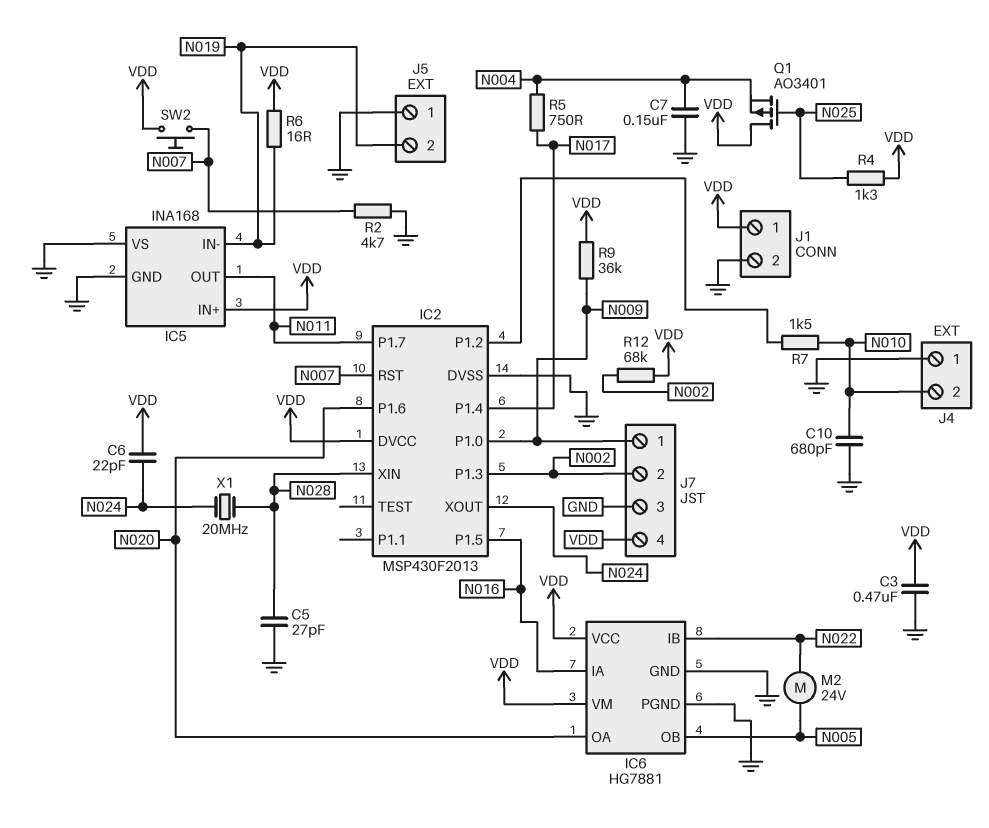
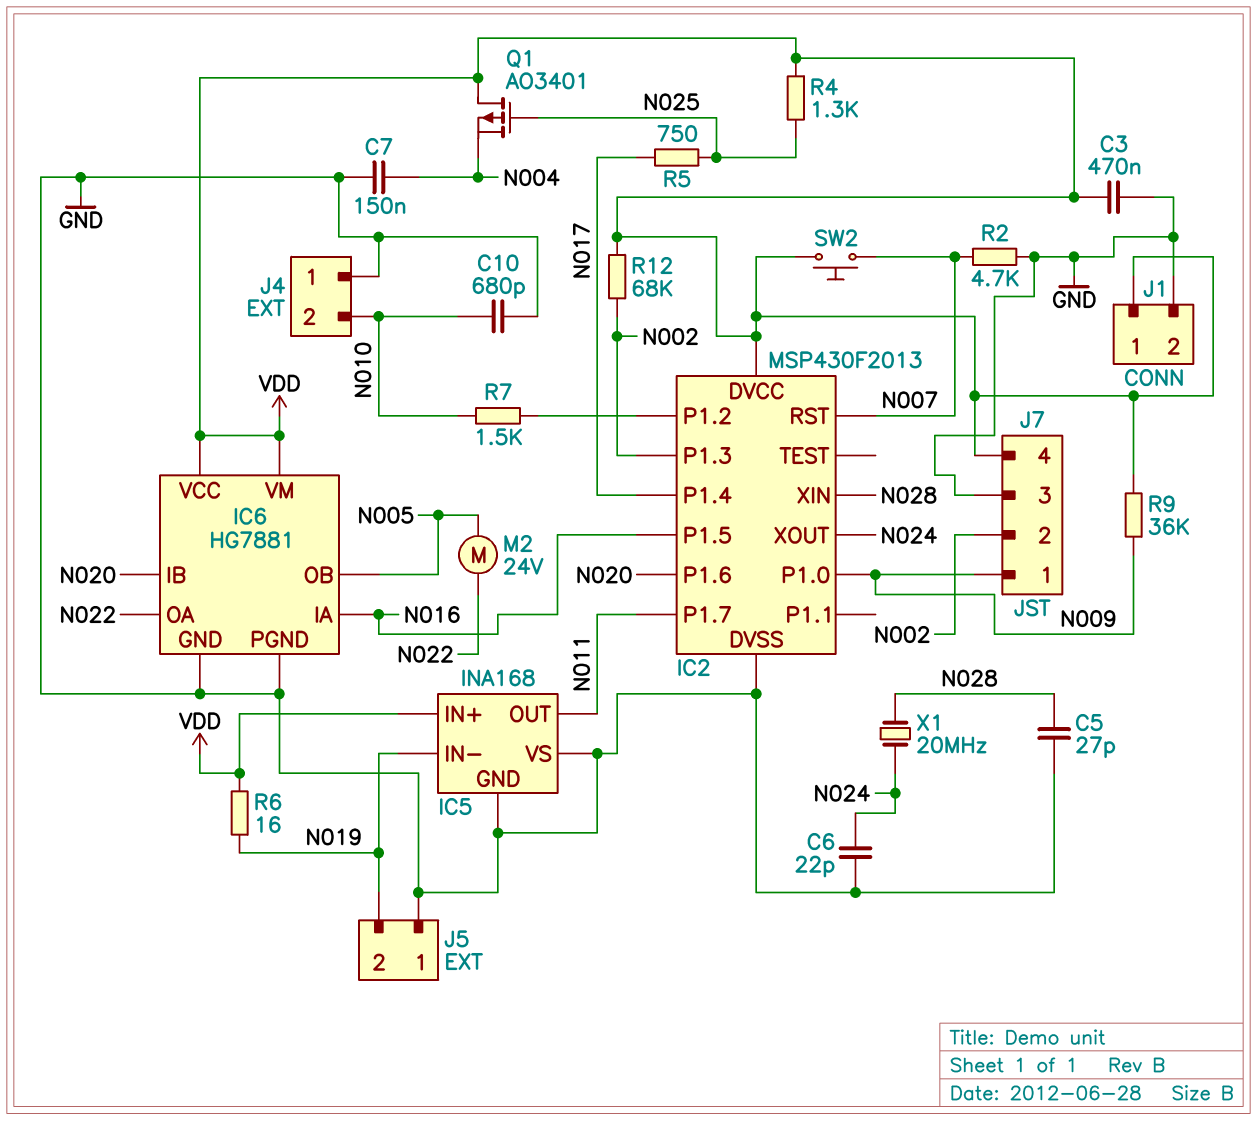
C6: 22pF (N024, VDD) -> 22pF (GND, N024)
IC6 pin IB: N022 -> N020
IC6 pin OA: N020 -> N022
R5: 750 (N004, N017) -> 750 (N017, N025)

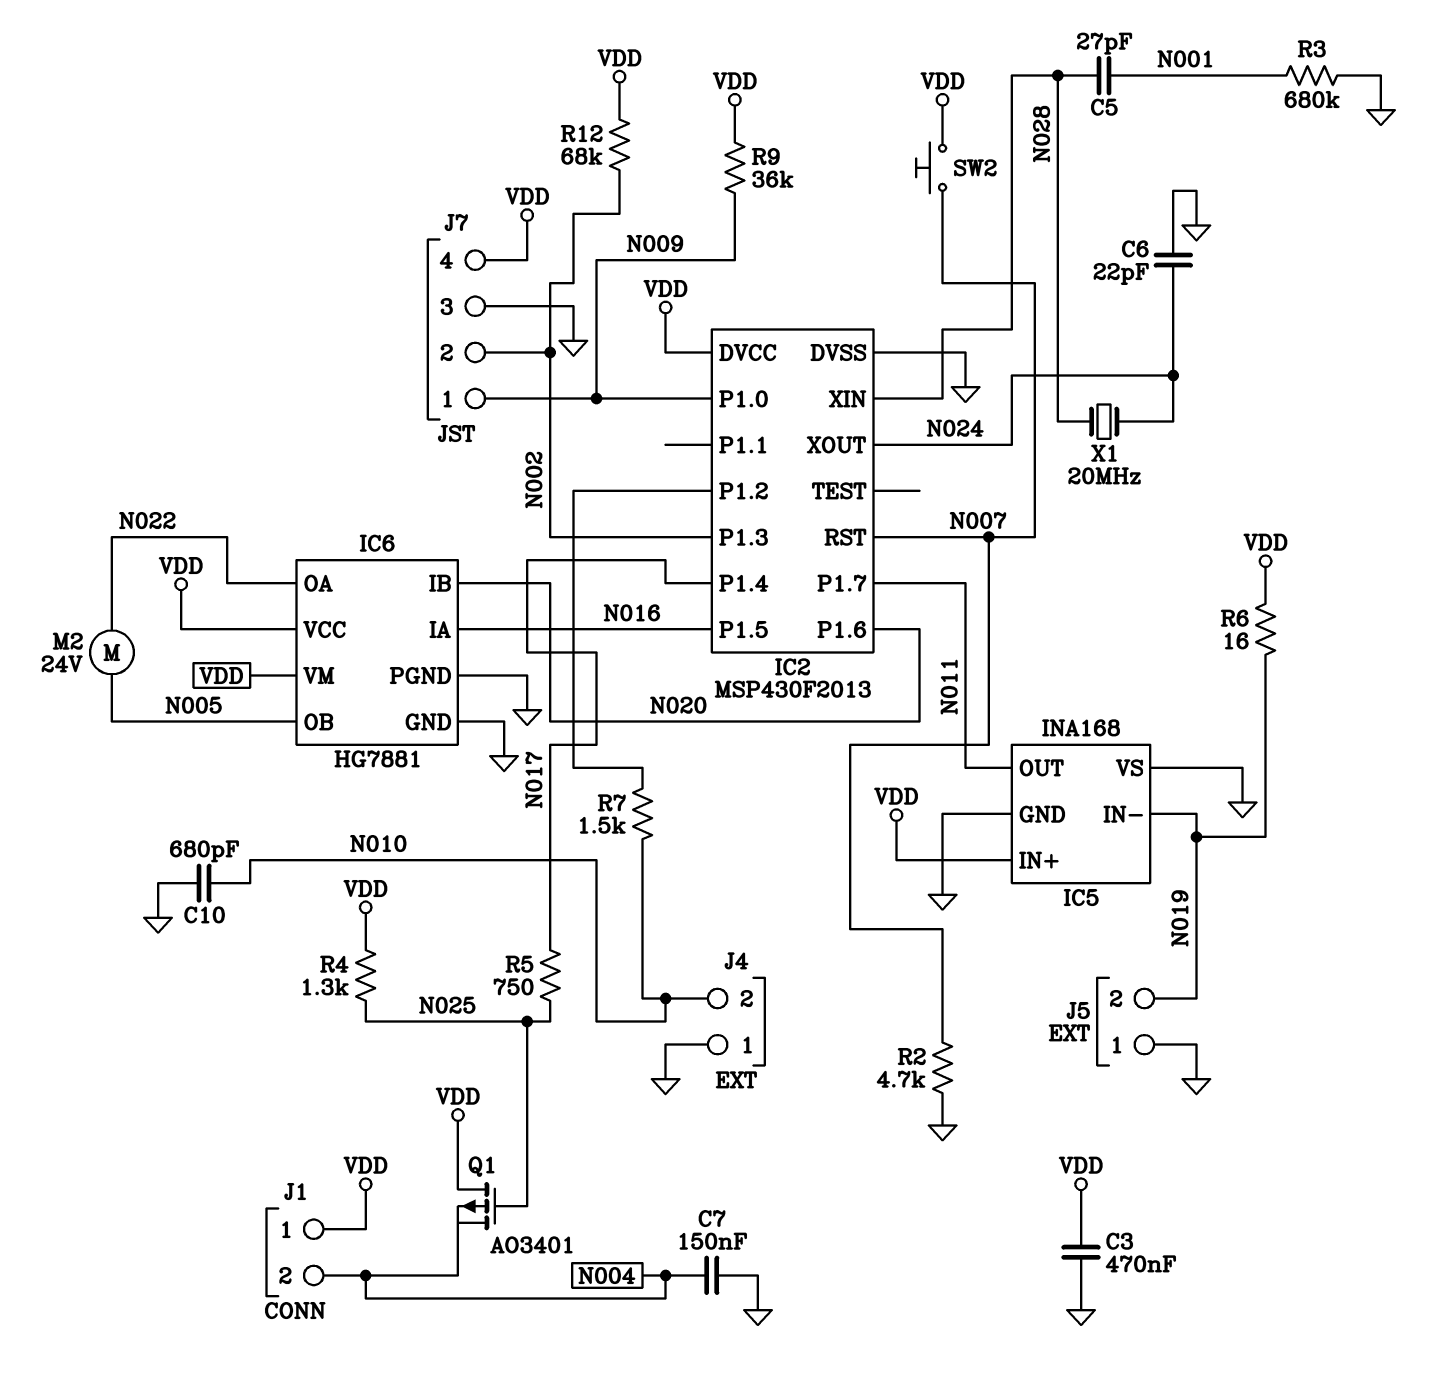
C5: 27pF (GND, N028) -> 27pF (N001, N028)
J1 pin 2: GND -> N004
R3: none -> 680k (GND, N001)

